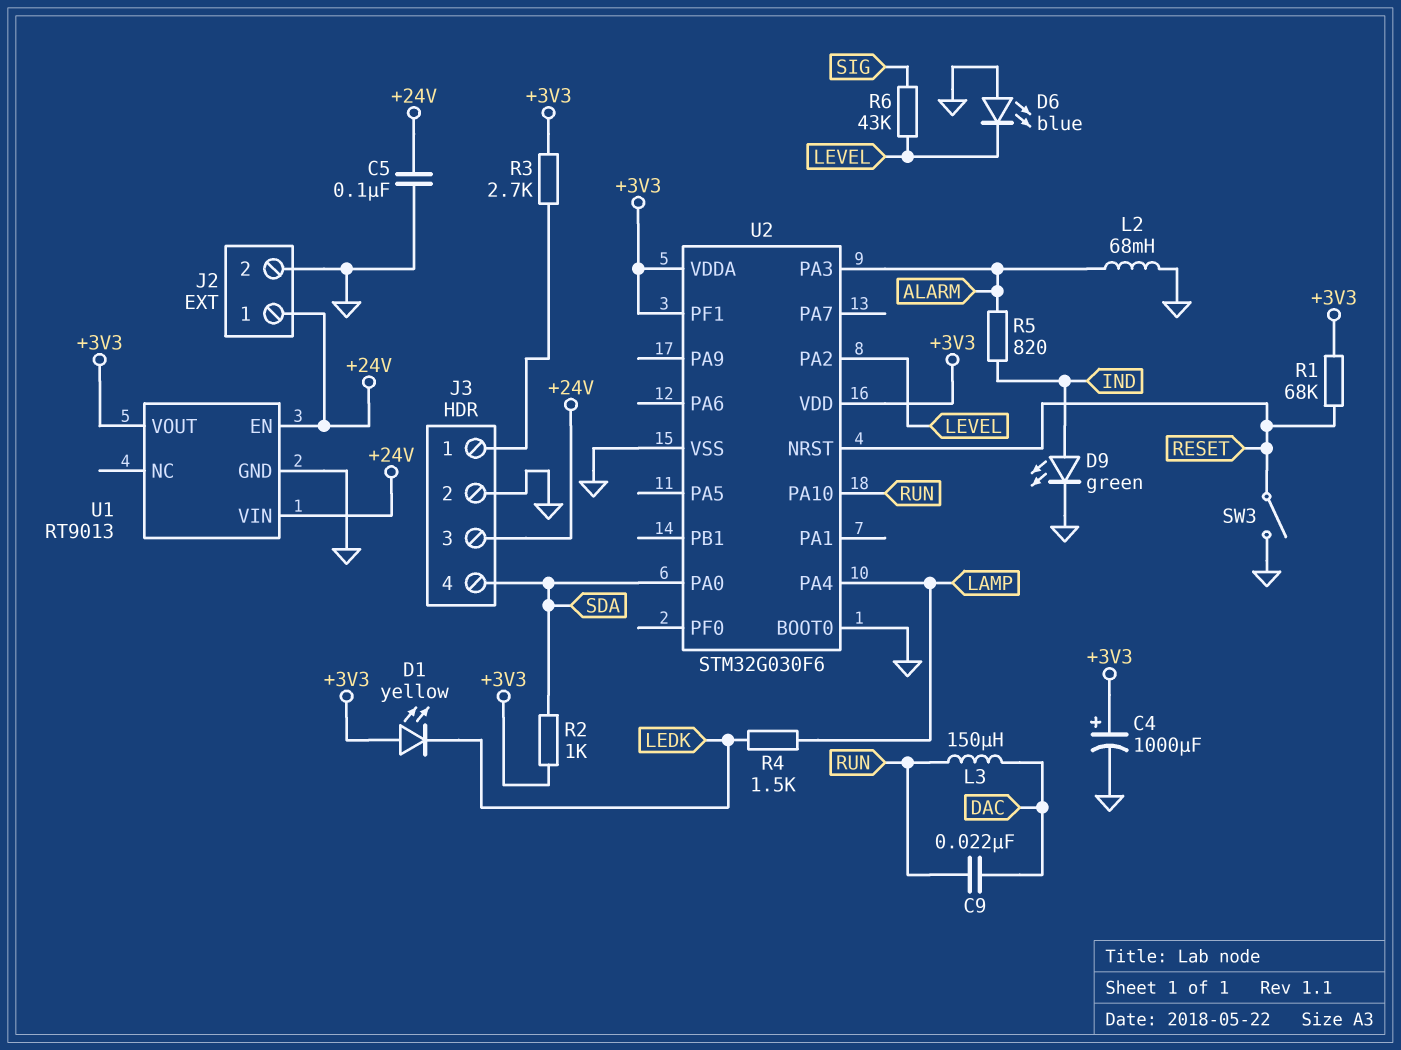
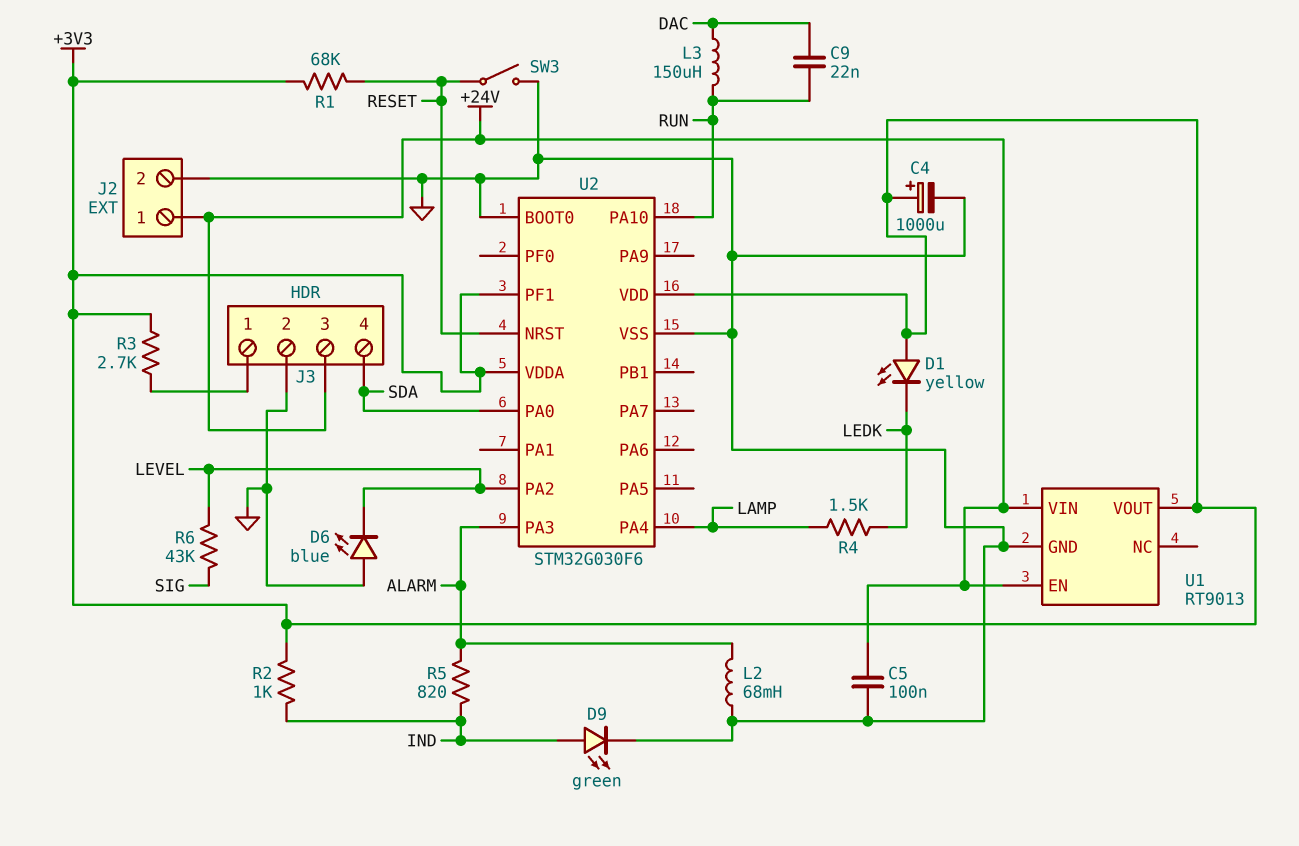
R2: 1k (+3V3, SDA) -> 1k (+3V3, IND)

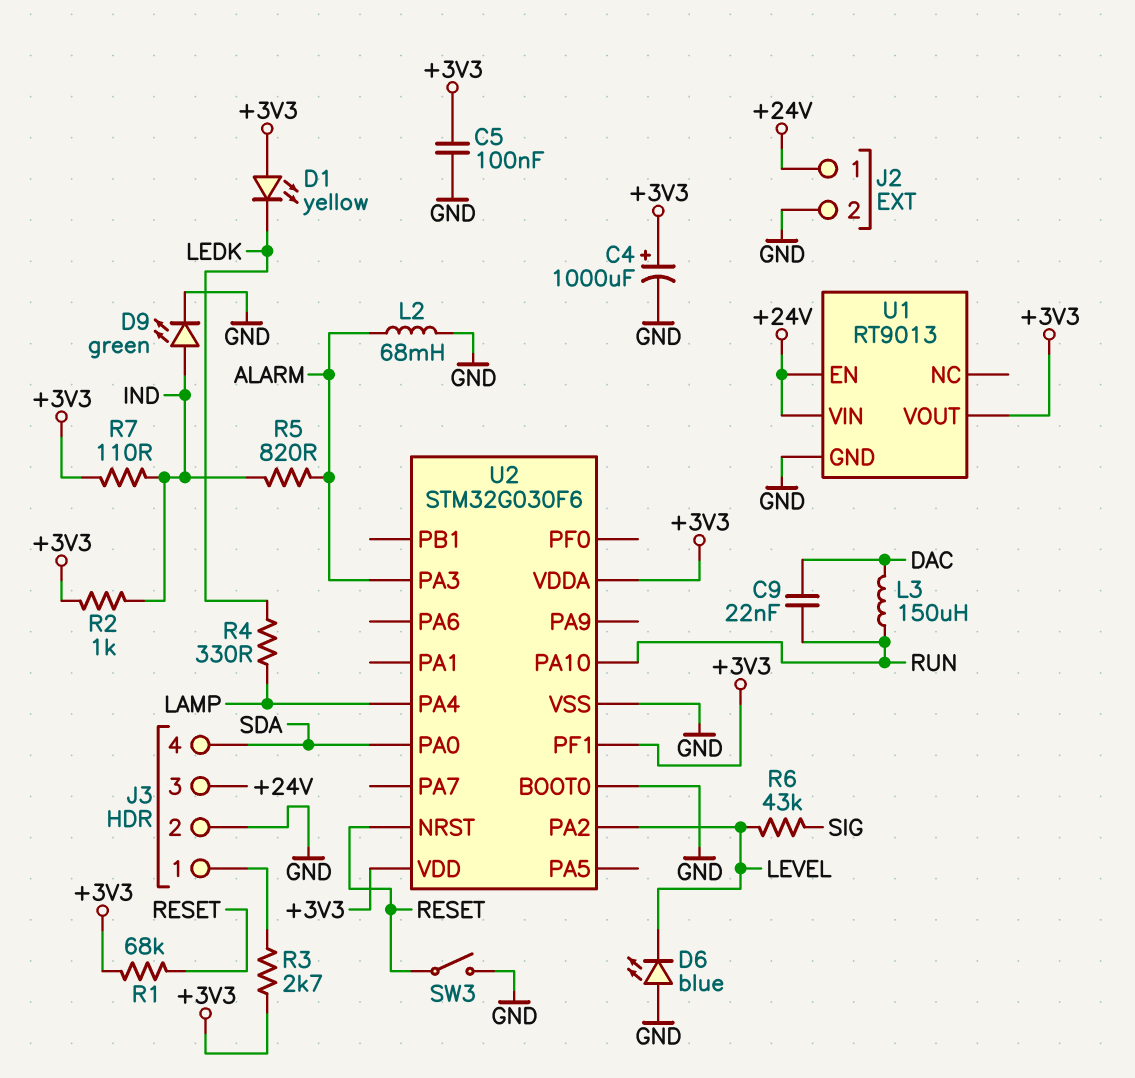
C5: 100nF (+24V, GND) -> 100nF (+3V3, GND)
R4: 1.5k (LAMP, LEDK) -> 330 (LAMP, LEDK)
R7: none -> 110 (+3V3, IND)

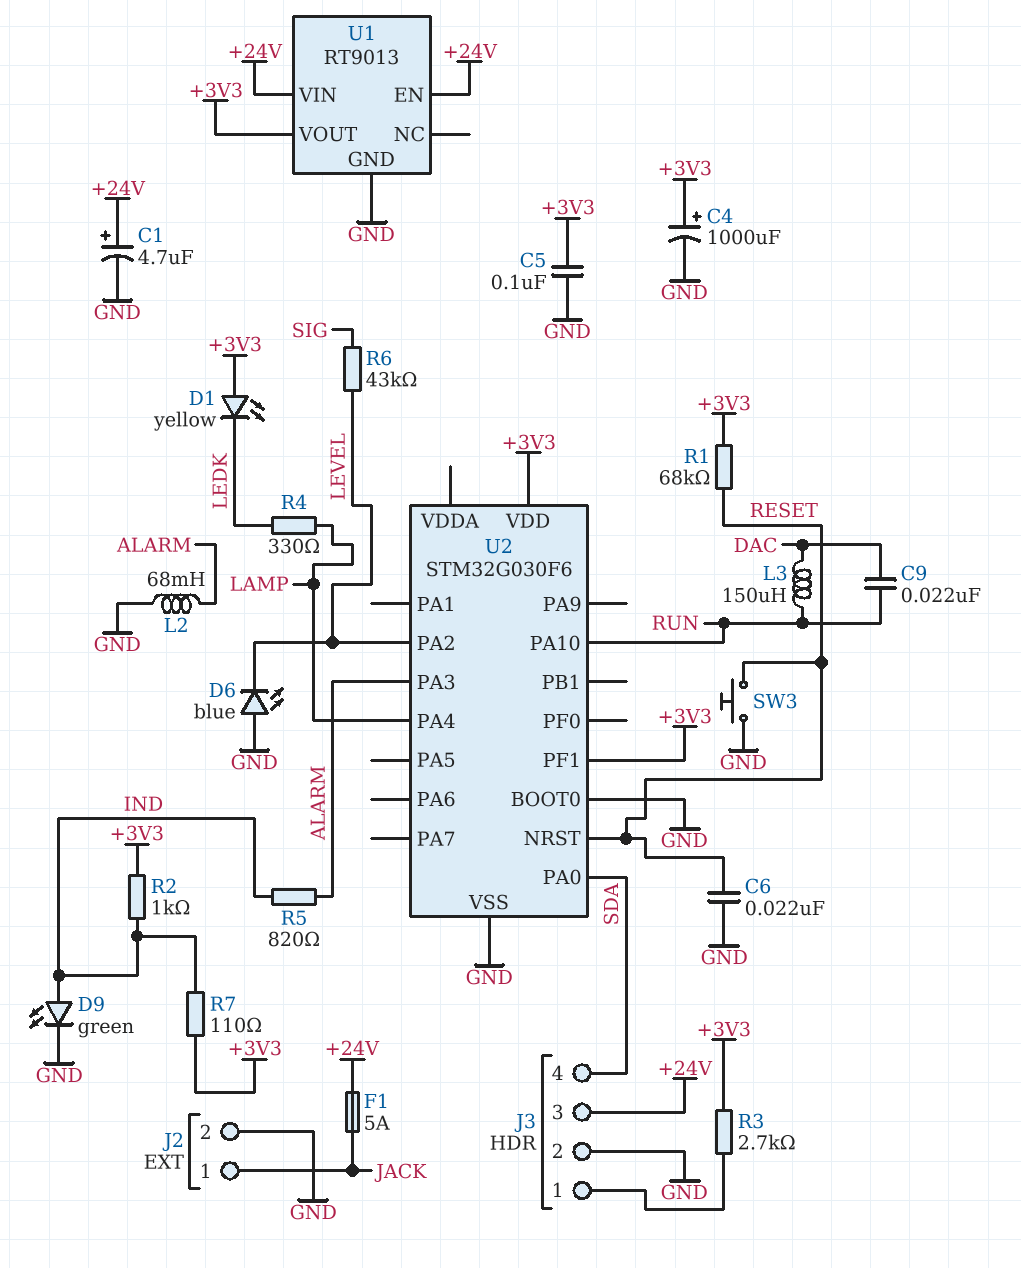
C1: none -> 4.7uF (plus +24V, minus GND)
C6: none -> 22nF (GND, RESET)
F1: none -> 5A (+24V, JACK)
J2 pin 1: +24V -> JACK
SW3: switch (GND, RESET) -> button (GND, RESET)
U2 pin VDDA: +3V3 -> none

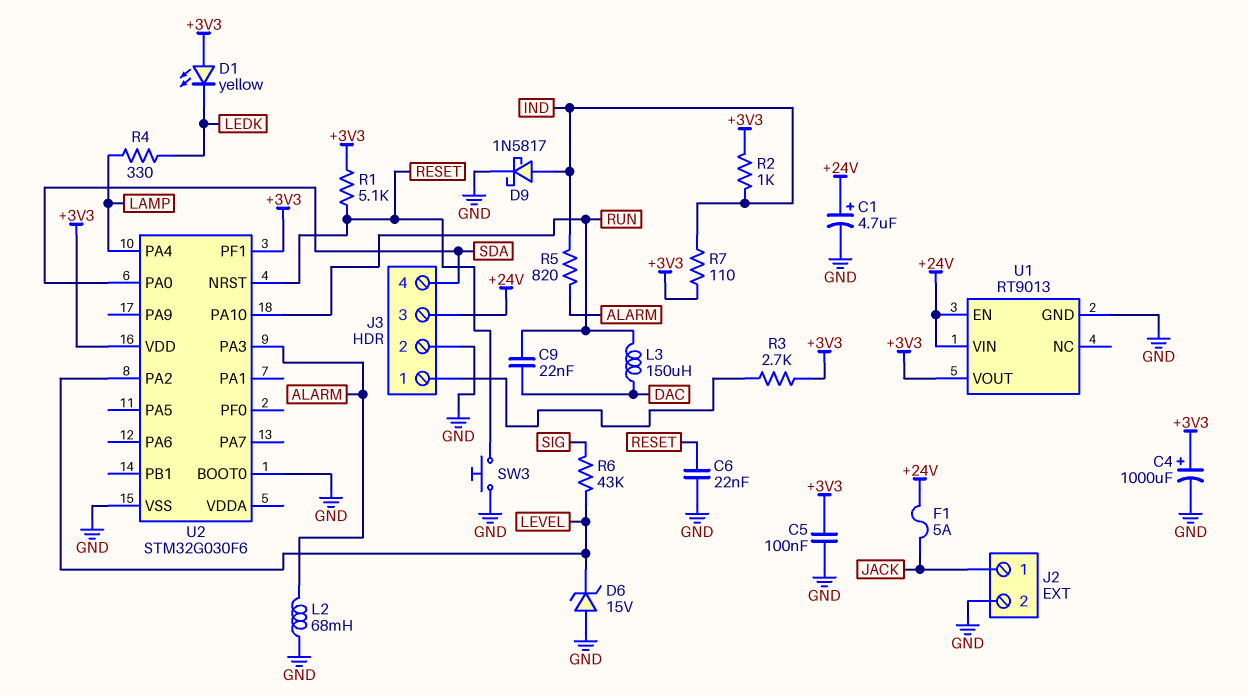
D6: LED blue (A GND, K LEVEL) -> zener 15V (A GND, K LEVEL)
D9: LED green (A IND, K GND) -> schottky 1N5817 (A IND, K GND)
R1: 68k (+3V3, RESET) -> 5.1k (+3V3, RESET)

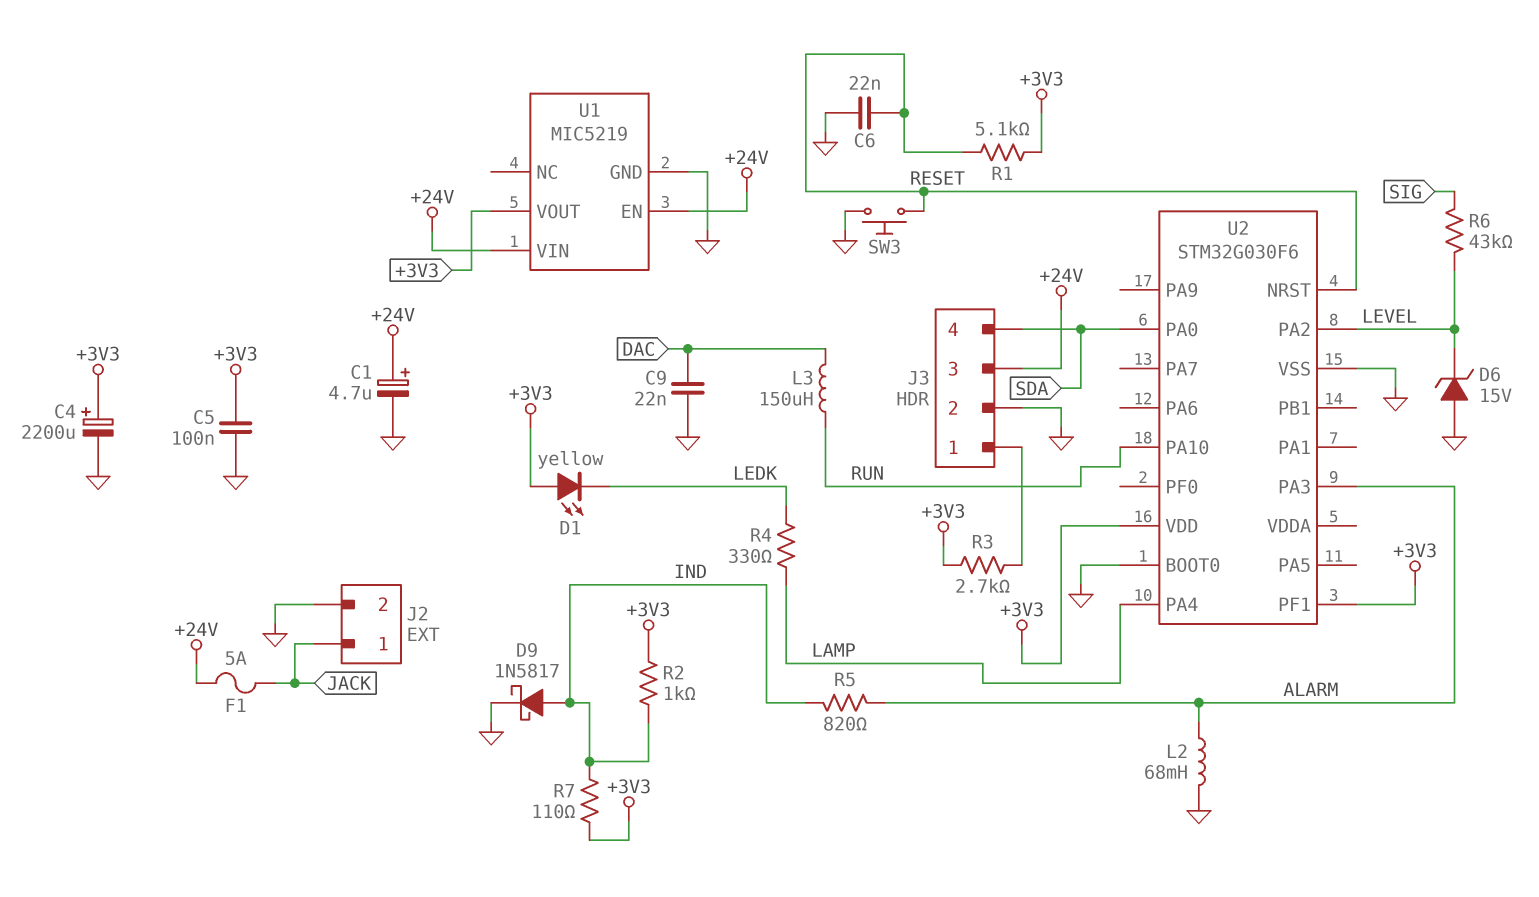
C4: 1000uF (plus +3V3, minus GND) -> 2200uF (plus +3V3, minus GND)
C9: 22nF (DAC, RUN) -> 22nF (DAC, GND)
U1: RT9013 -> MIC5219

